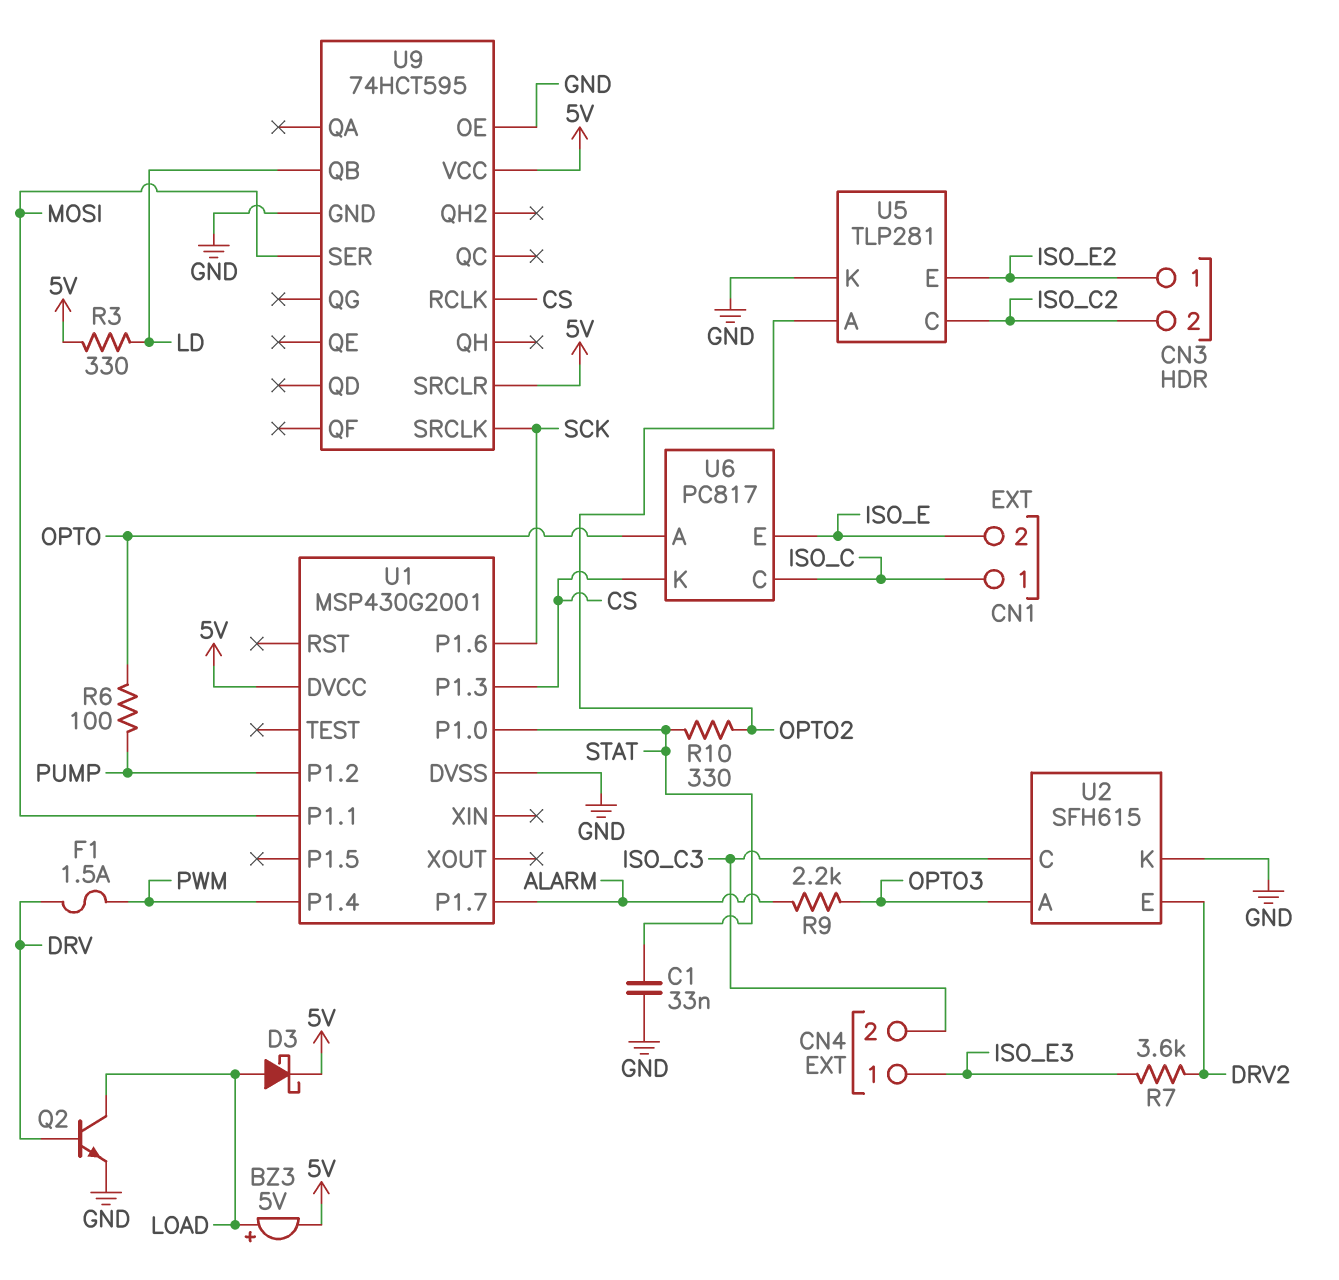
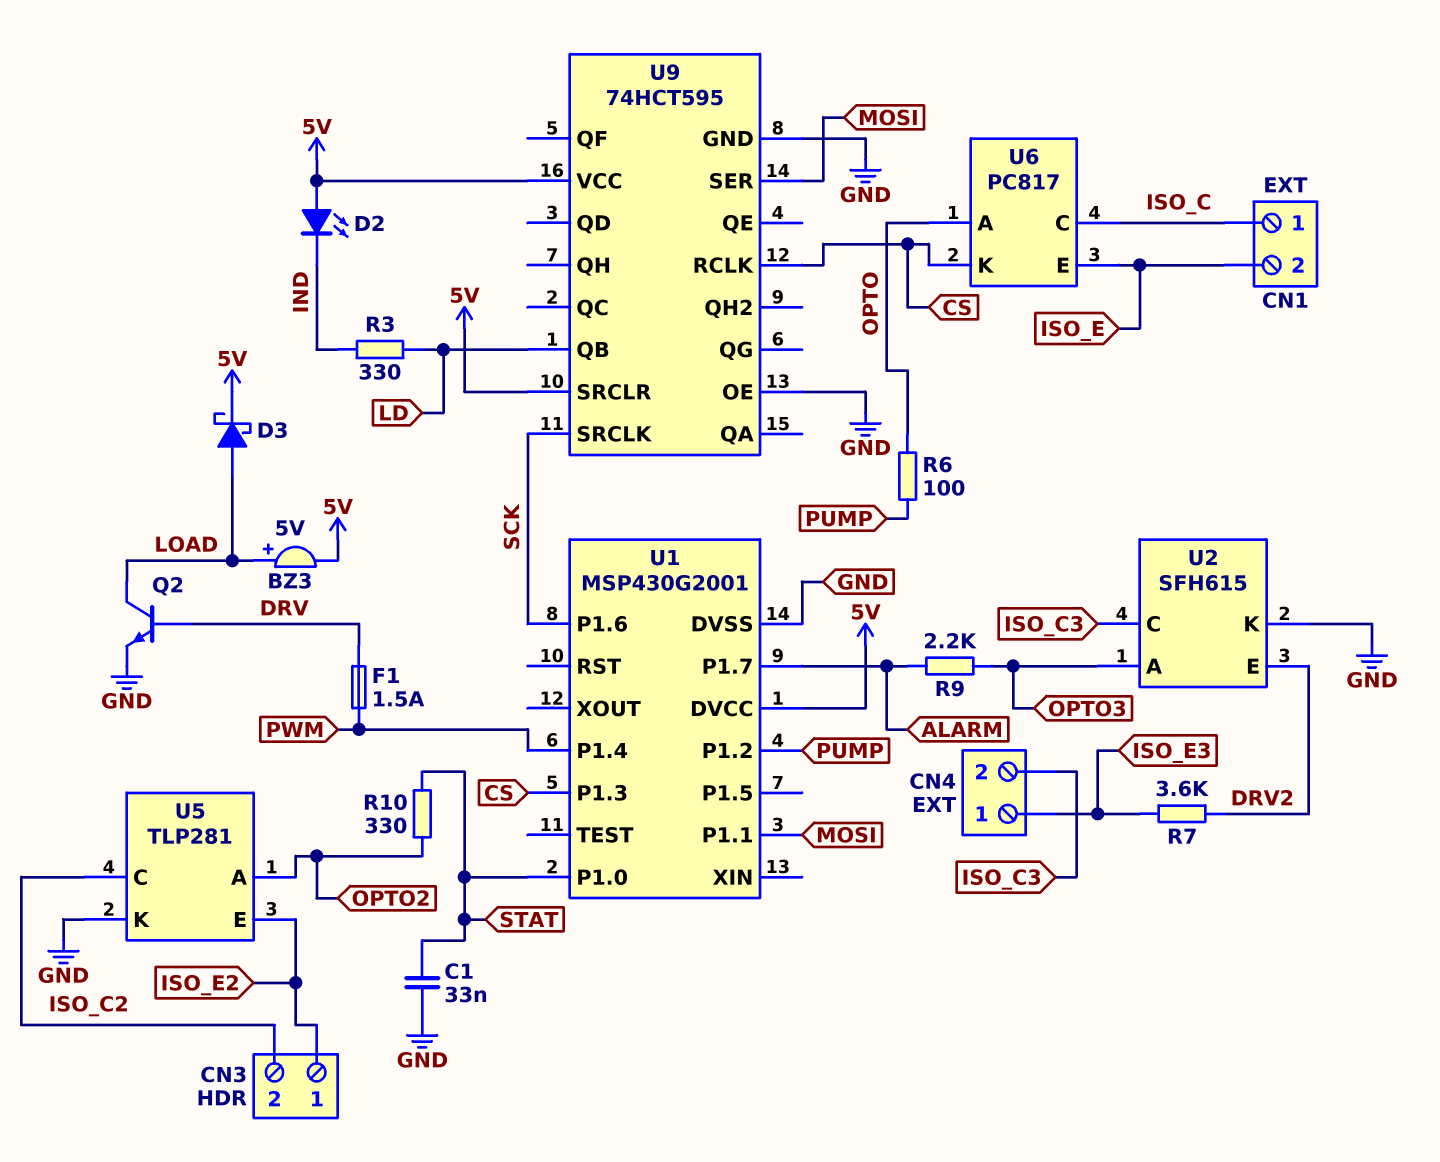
D2: none -> LED (A 5V, K IND)
R3: 330 (5V, LD) -> 330 (IND, LD)

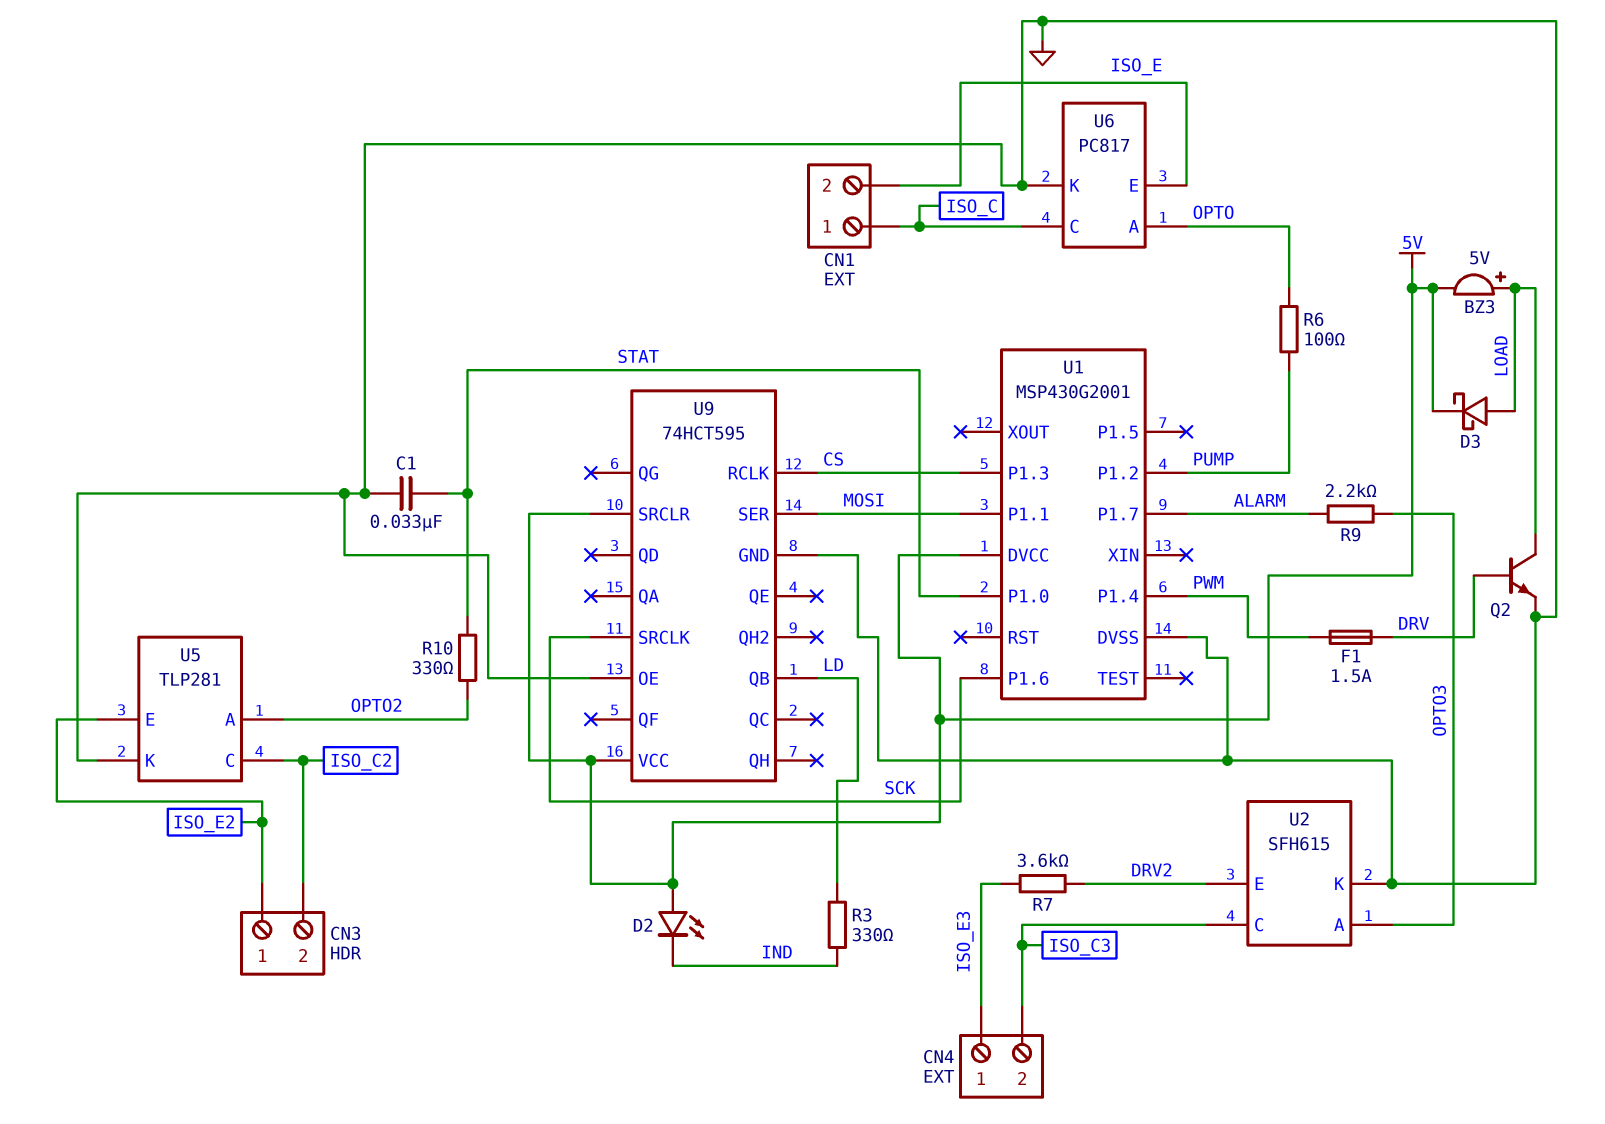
U6 pin K: CS -> GND

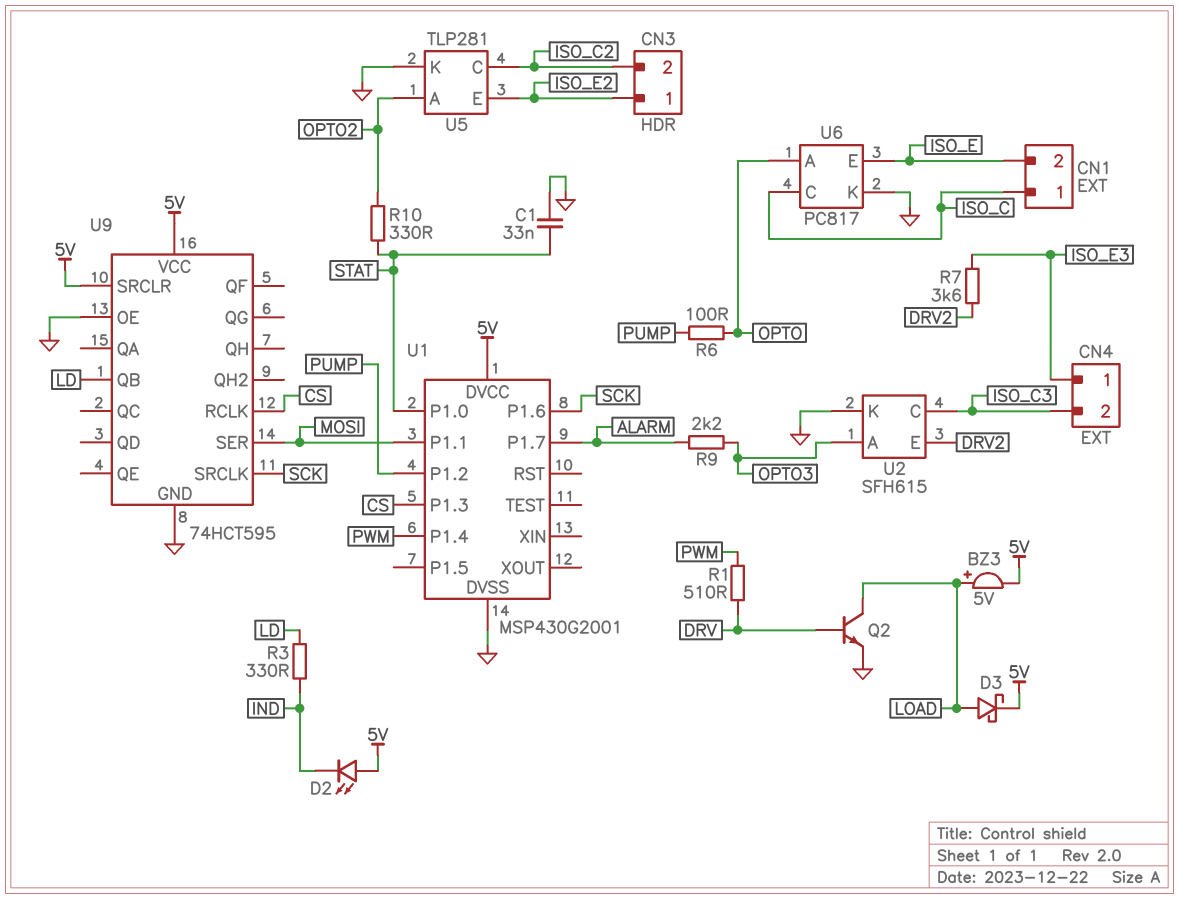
F1: 1.5A (DRV, PWM) -> none
R1: none -> 510 (DRV, PWM)

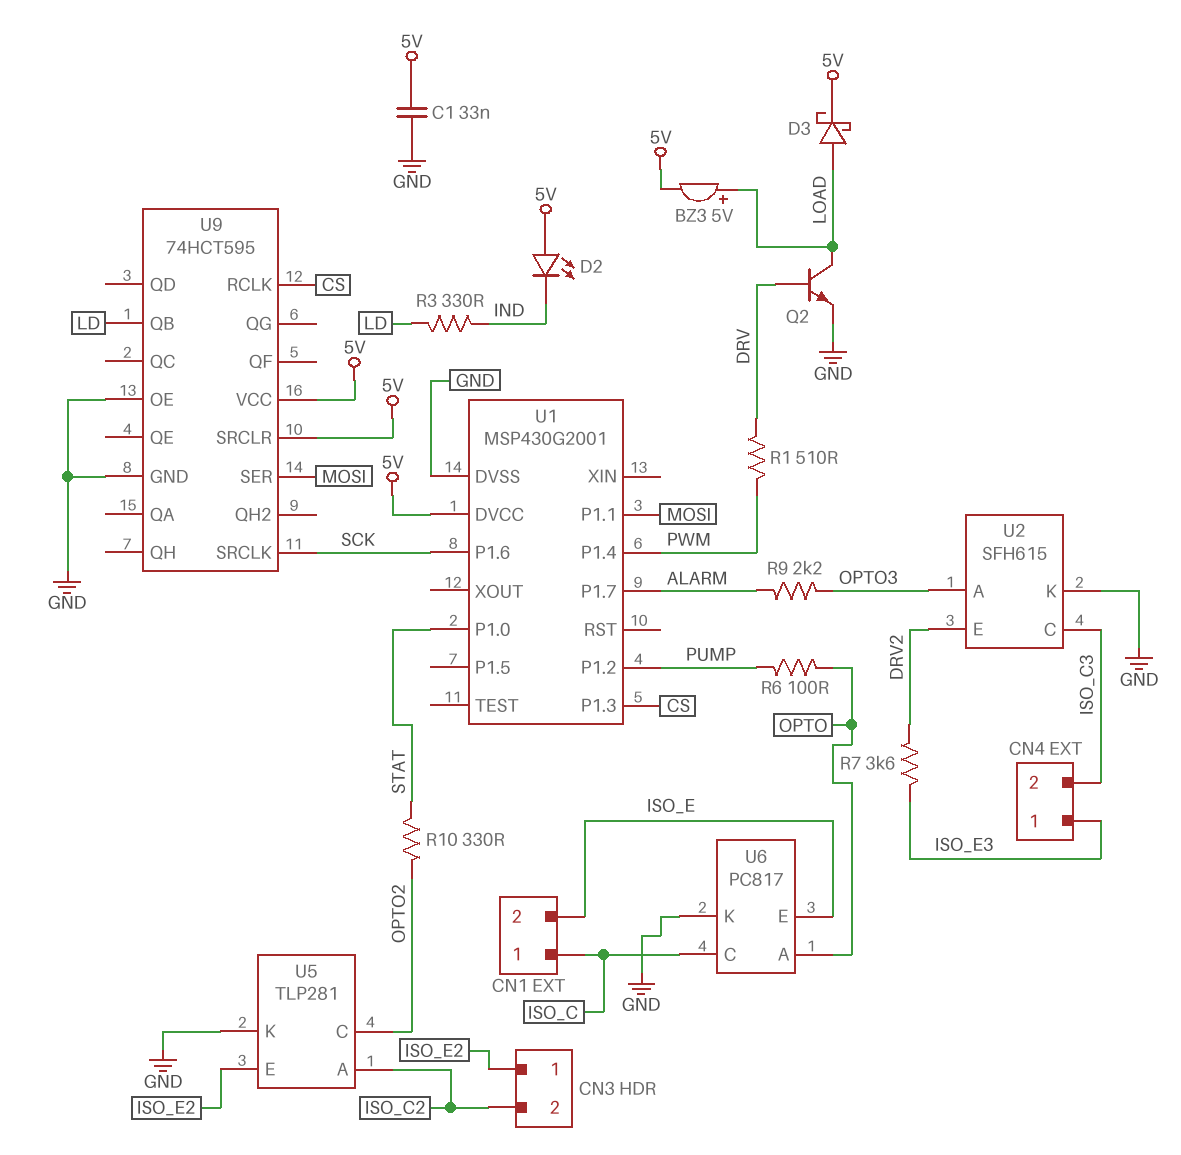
C1: 33nF (GND, STAT) -> 33nF (5V, GND)
U5 pin A: OPTO2 -> ISO_C2
U5 pin C: ISO_C2 -> OPTO2

